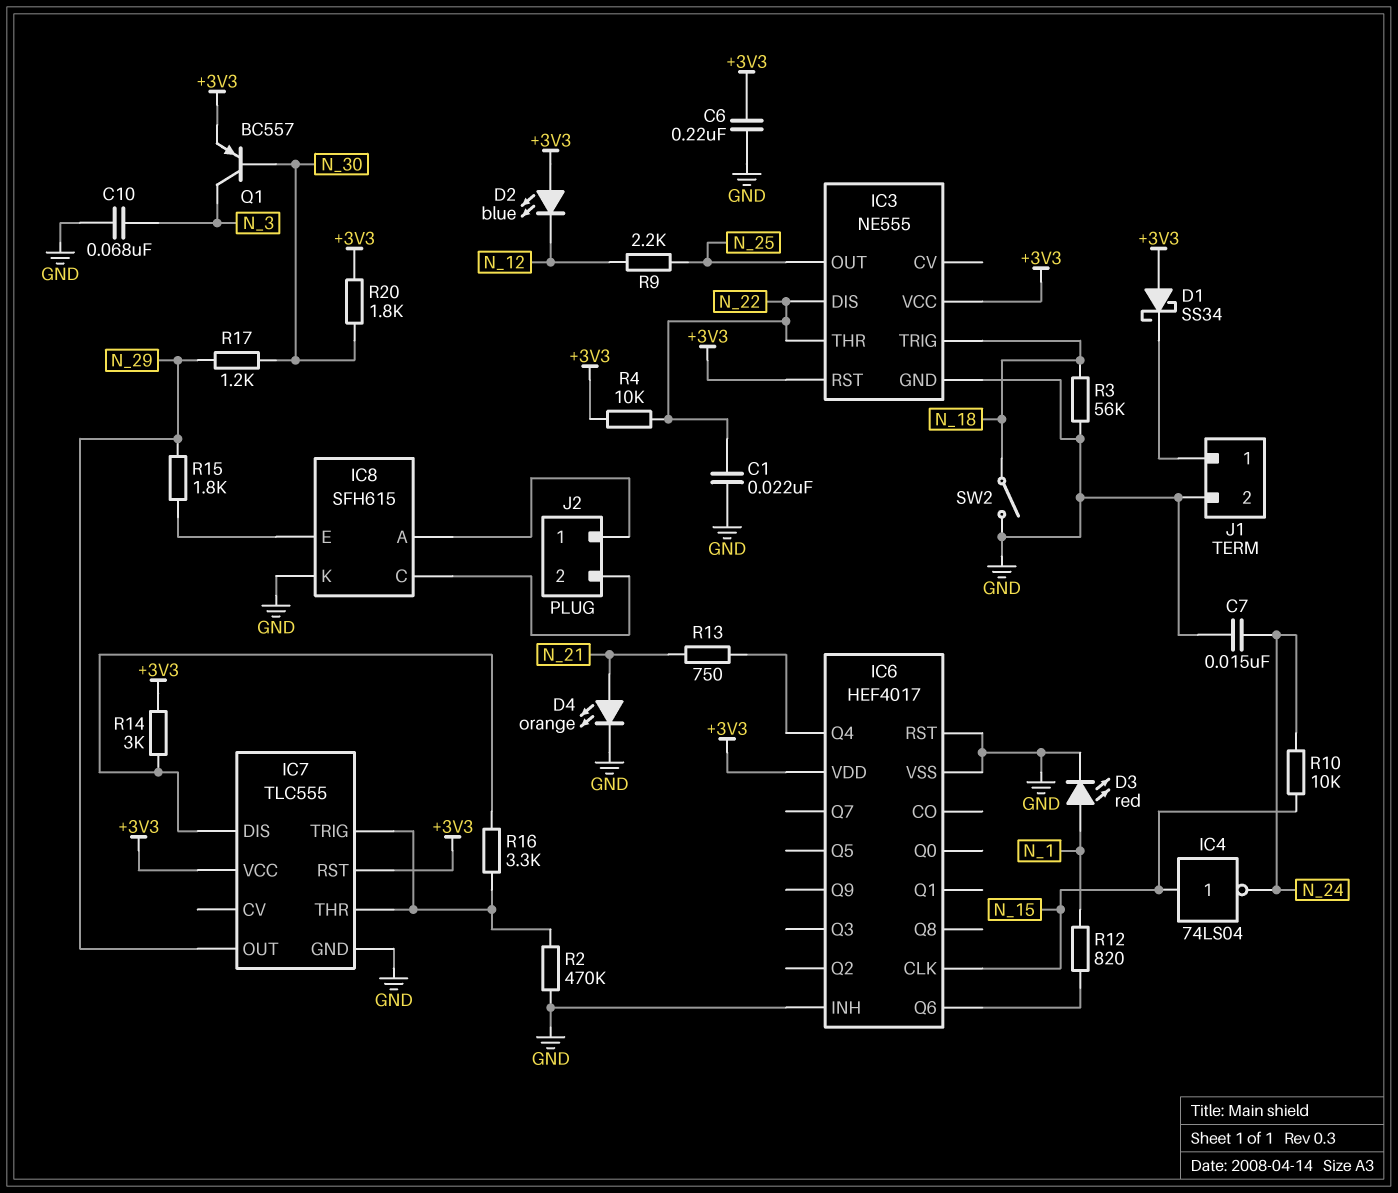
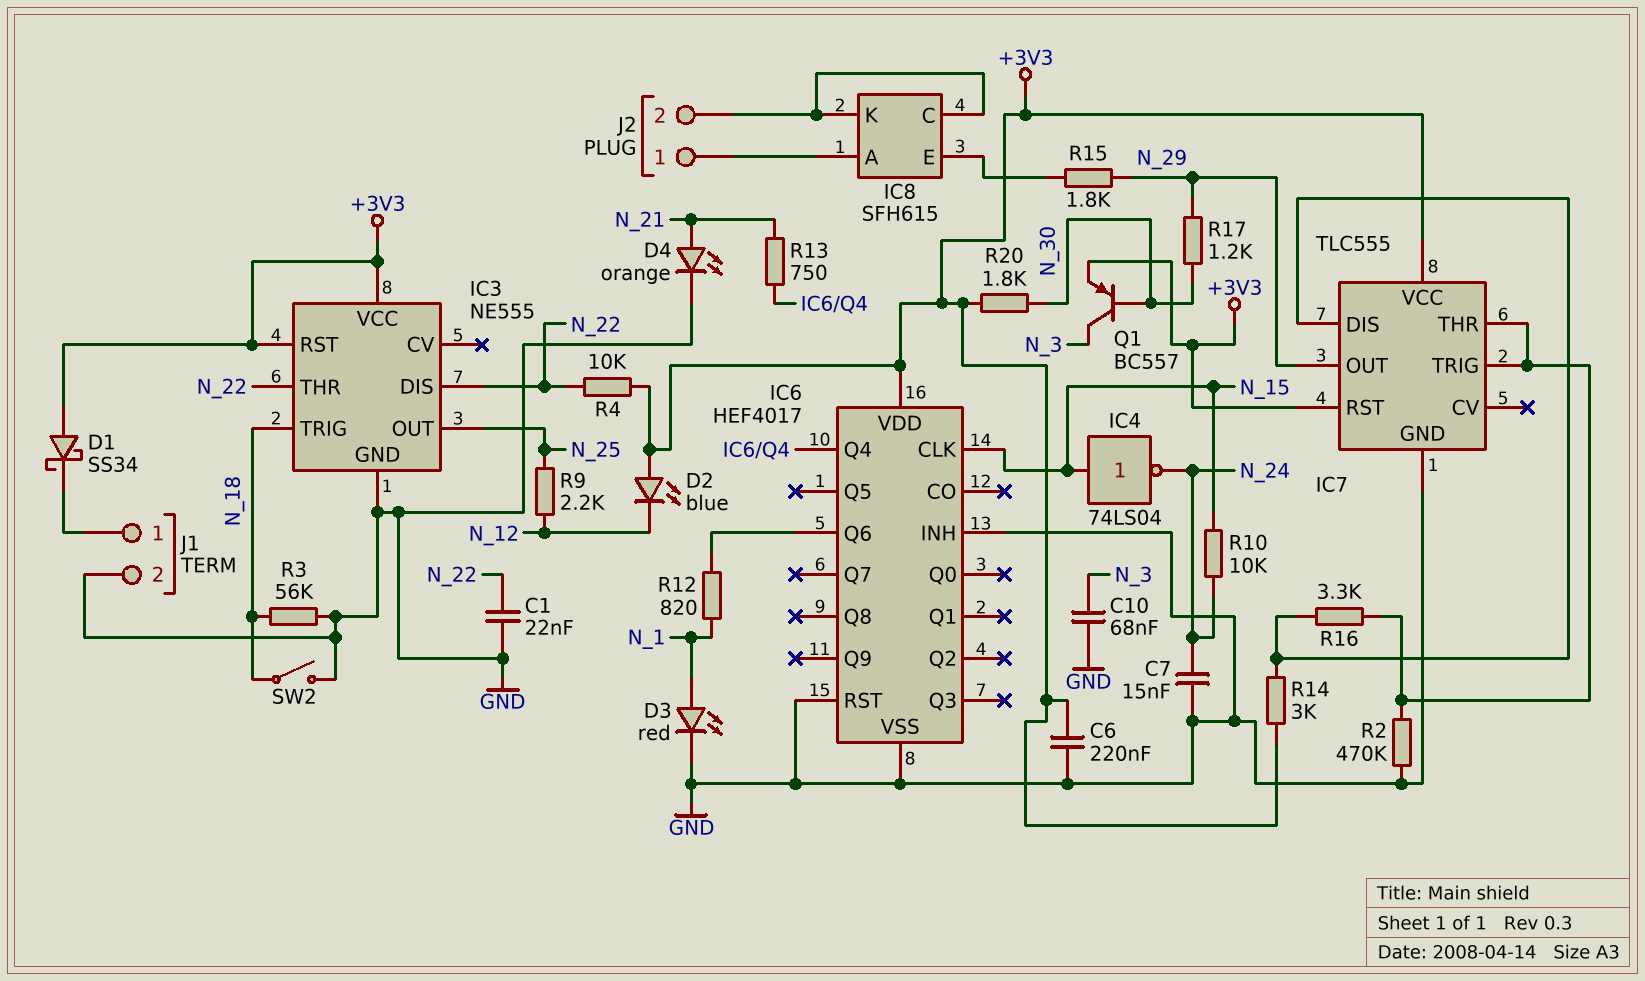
IC8 pin K: GND -> IC8/C

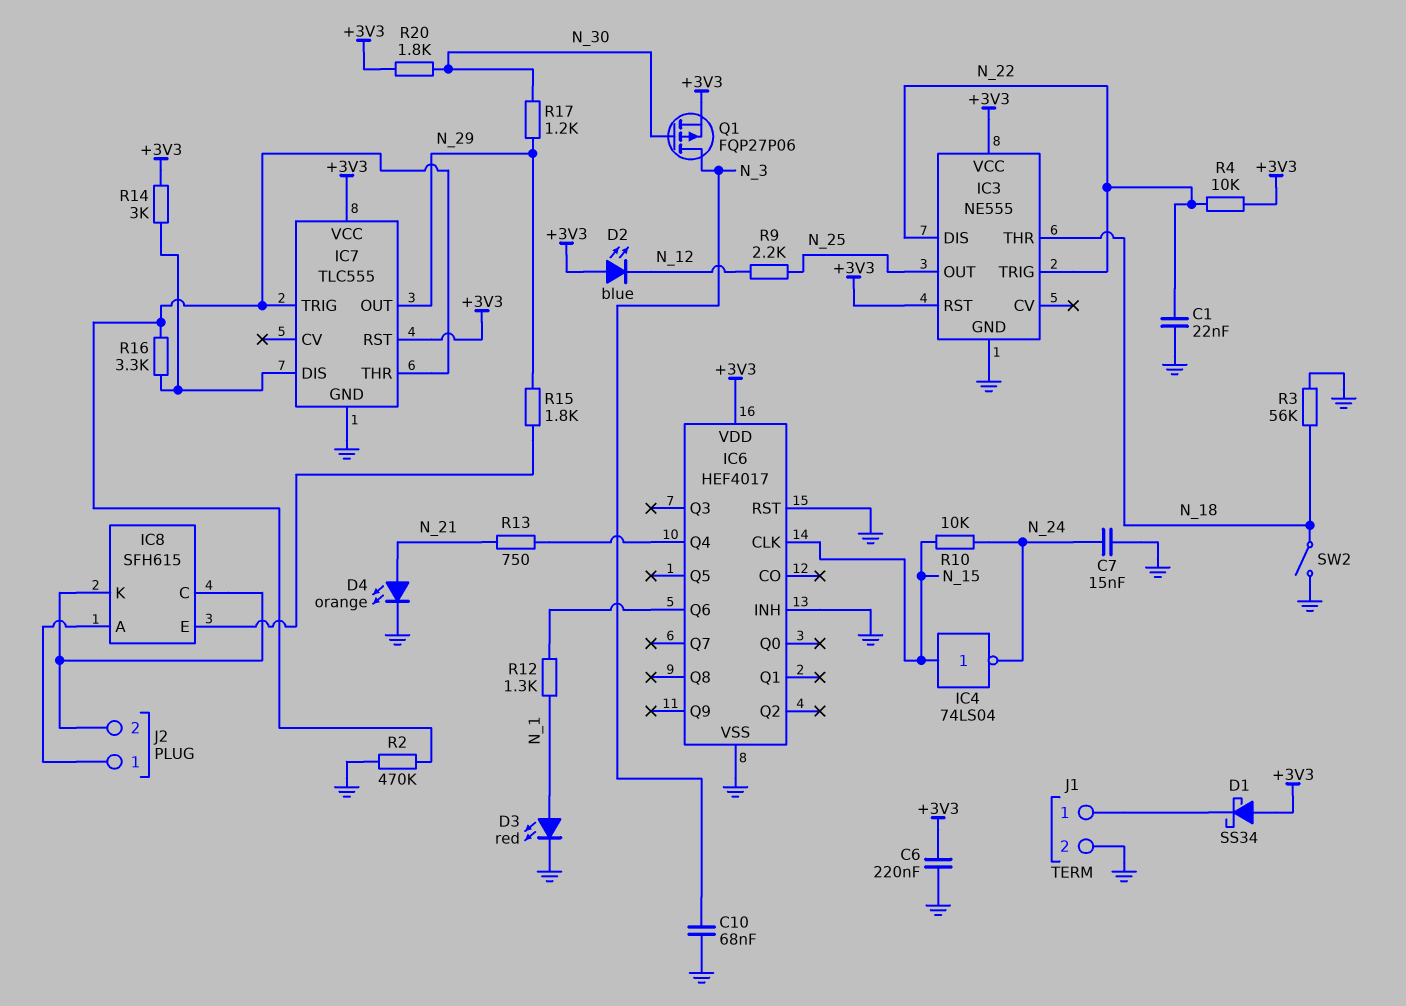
IC3 pin THR: N_22 -> N_18
IC3 pin TRIG: N_18 -> N_22
Q1: PNP BC557 (B N_30, C N_3, E +3V3) -> PMOS FQP27P06 (G N_30, D N_3, S +3V3)
R12: 820 (IC6/Q6, N_1) -> 1.3k (IC6/Q6, N_1)

